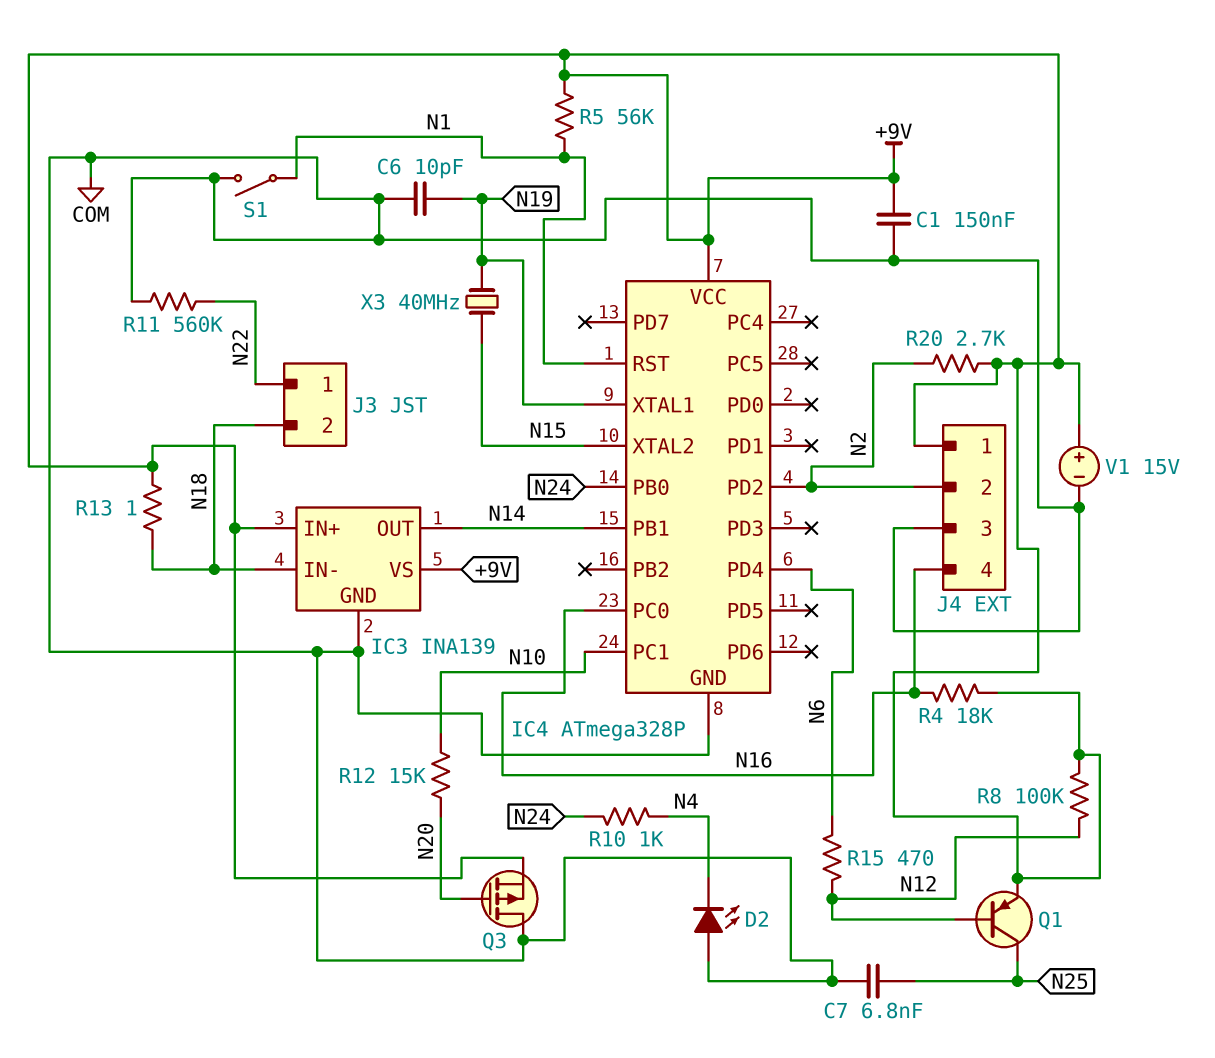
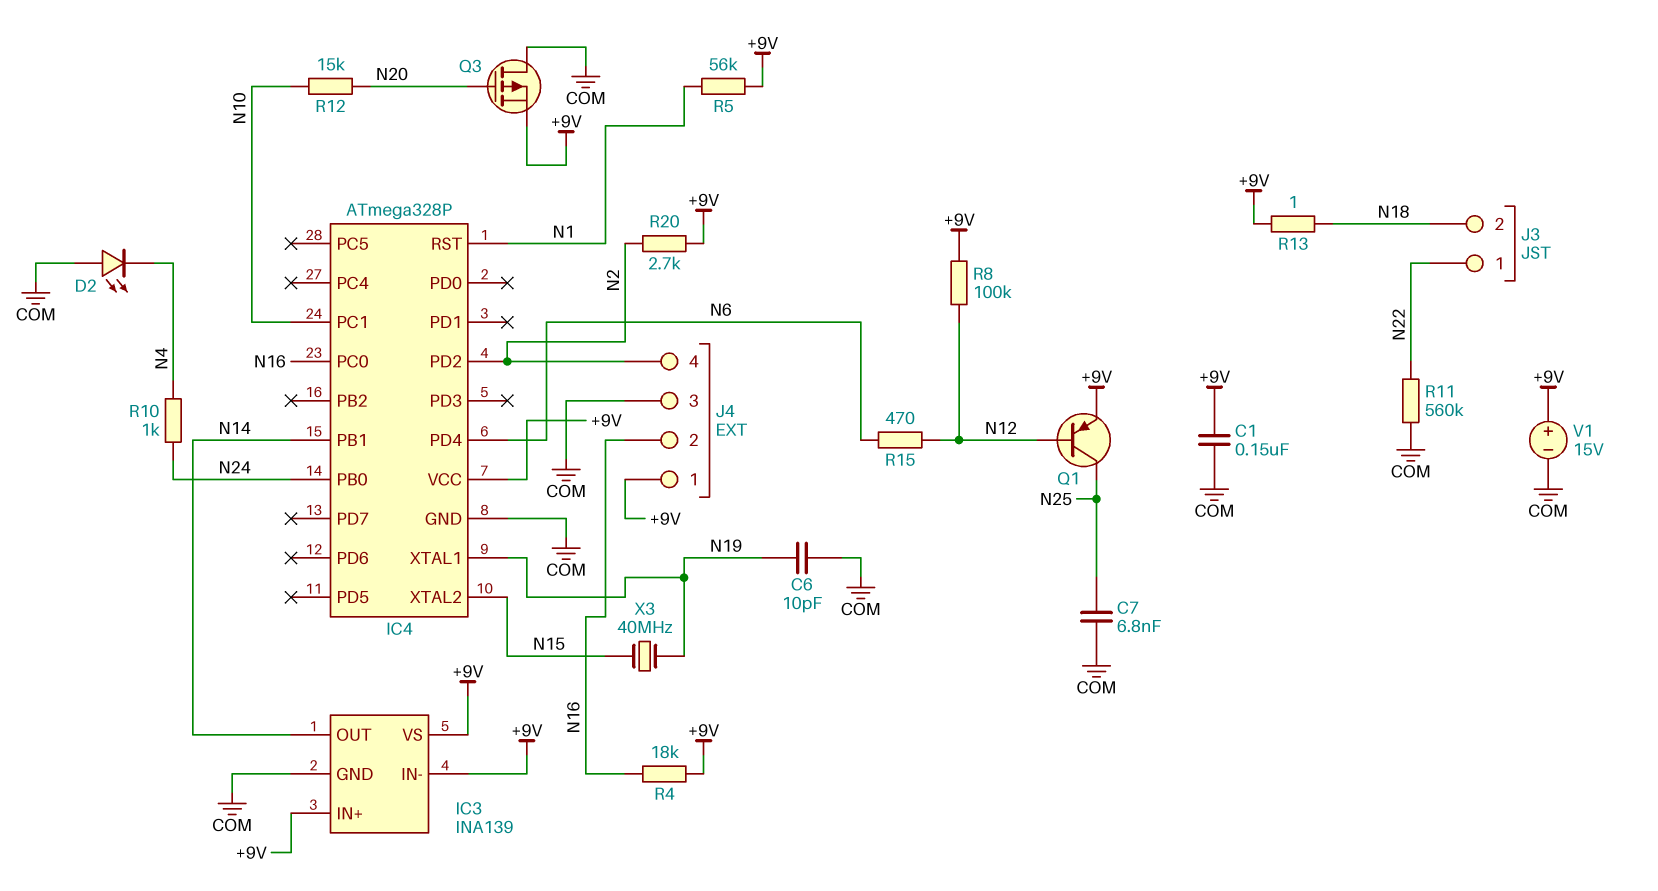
IC3 pin IN-: N18 -> +9V
J4 pin 2: N2 -> N16
J4 pin 4: N16 -> N2
S1: switch (COM, N1) -> none

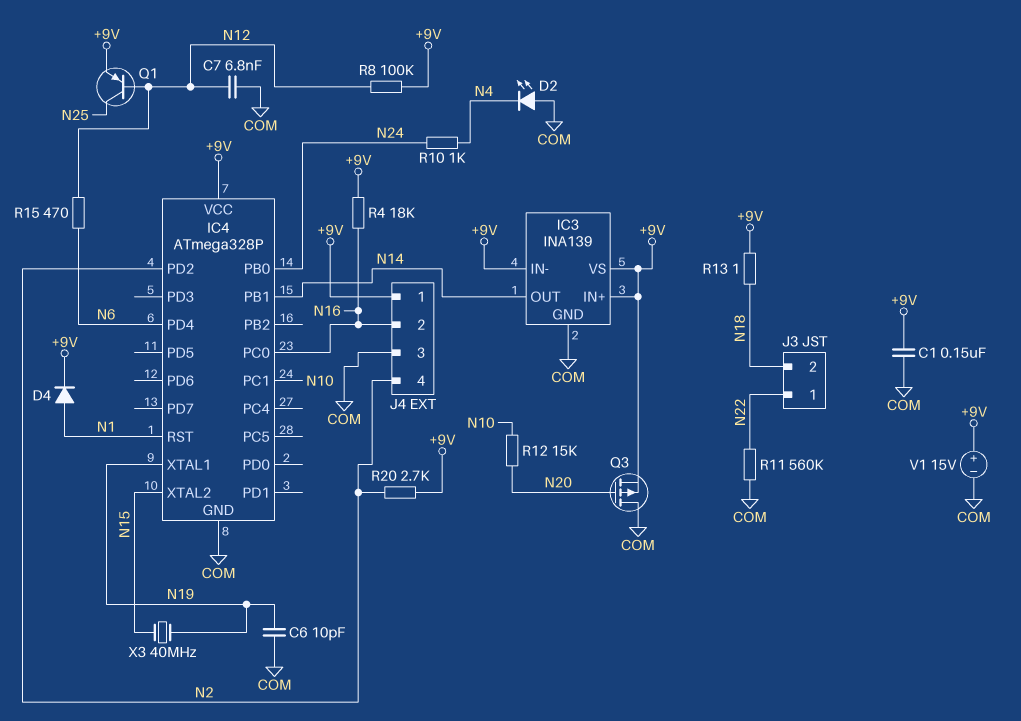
C7: 6.8nF (COM, N25) -> 6.8nF (COM, N12)
D4: none -> diode (A N1, K +9V)
R5: 56k (+9V, N1) -> none

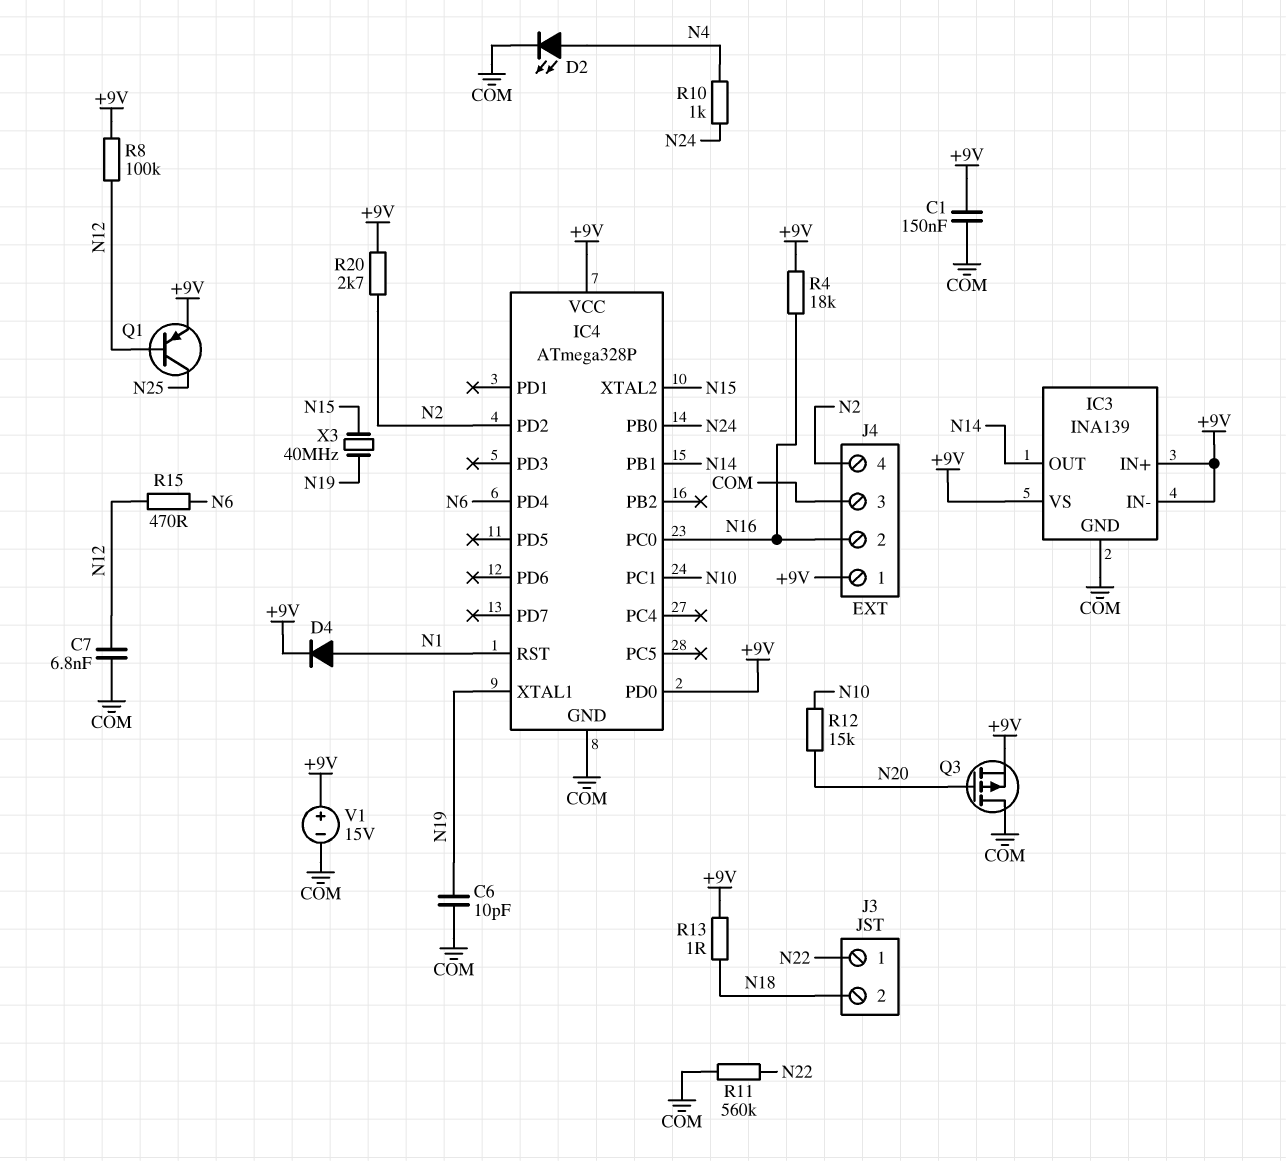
D2: LED (A COM, K N4) -> LED (A N4, K COM)
IC4 pin PD0: none -> +9V

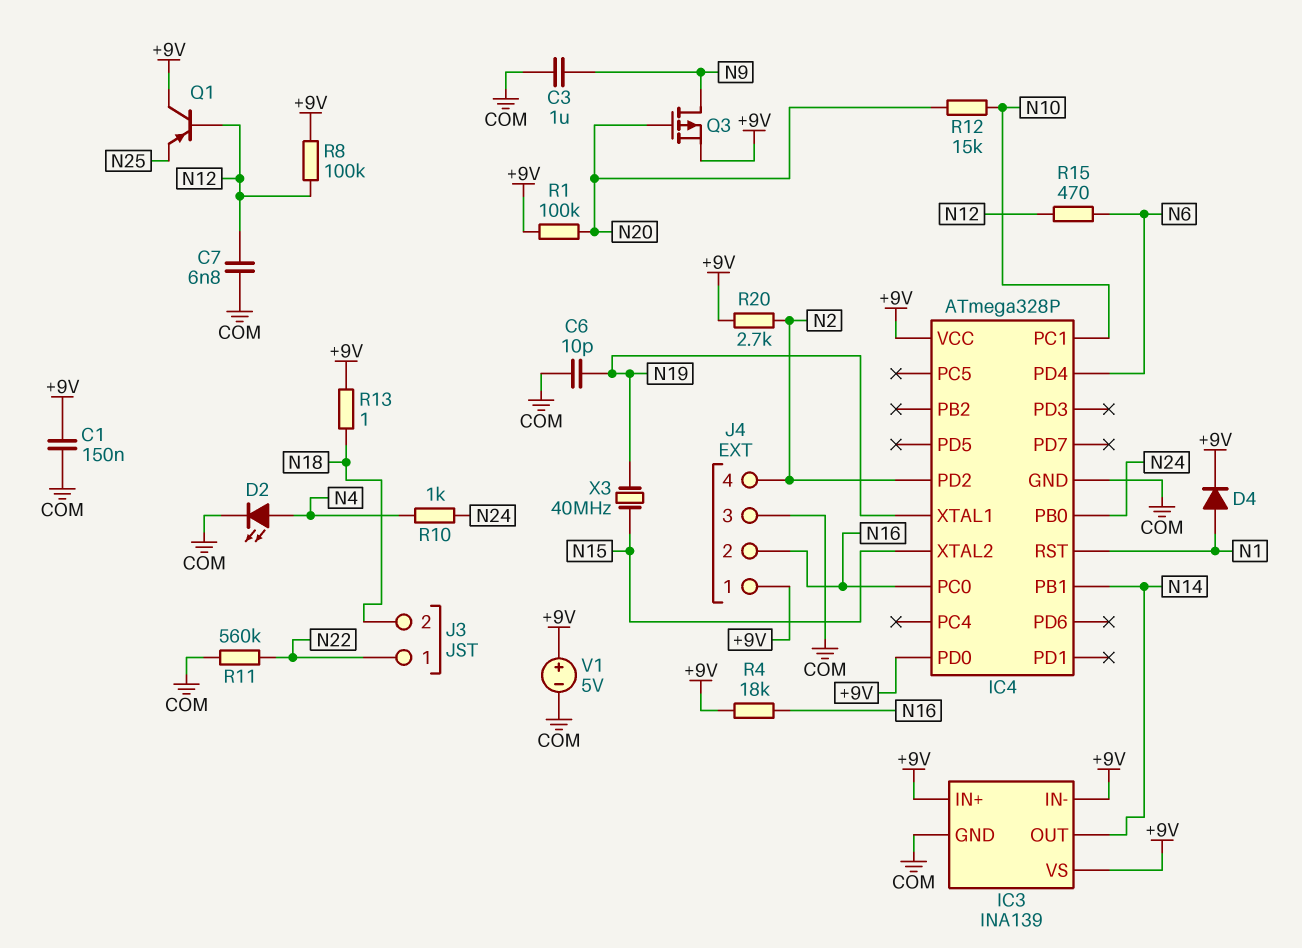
C3: none -> 1uF (COM, N9)
Q1: PNP (B N12, C N25, E +9V) -> PNP (B N12, C +9V, E N25)
Q3: PMOS (G N20, D COM, S +9V) -> PMOS (G N20, D N9, S +9V)
R1: none -> 100k (+9V, N20)
V1: 15V (plus +9V, minus COM) -> 5V (plus +9V, minus COM)

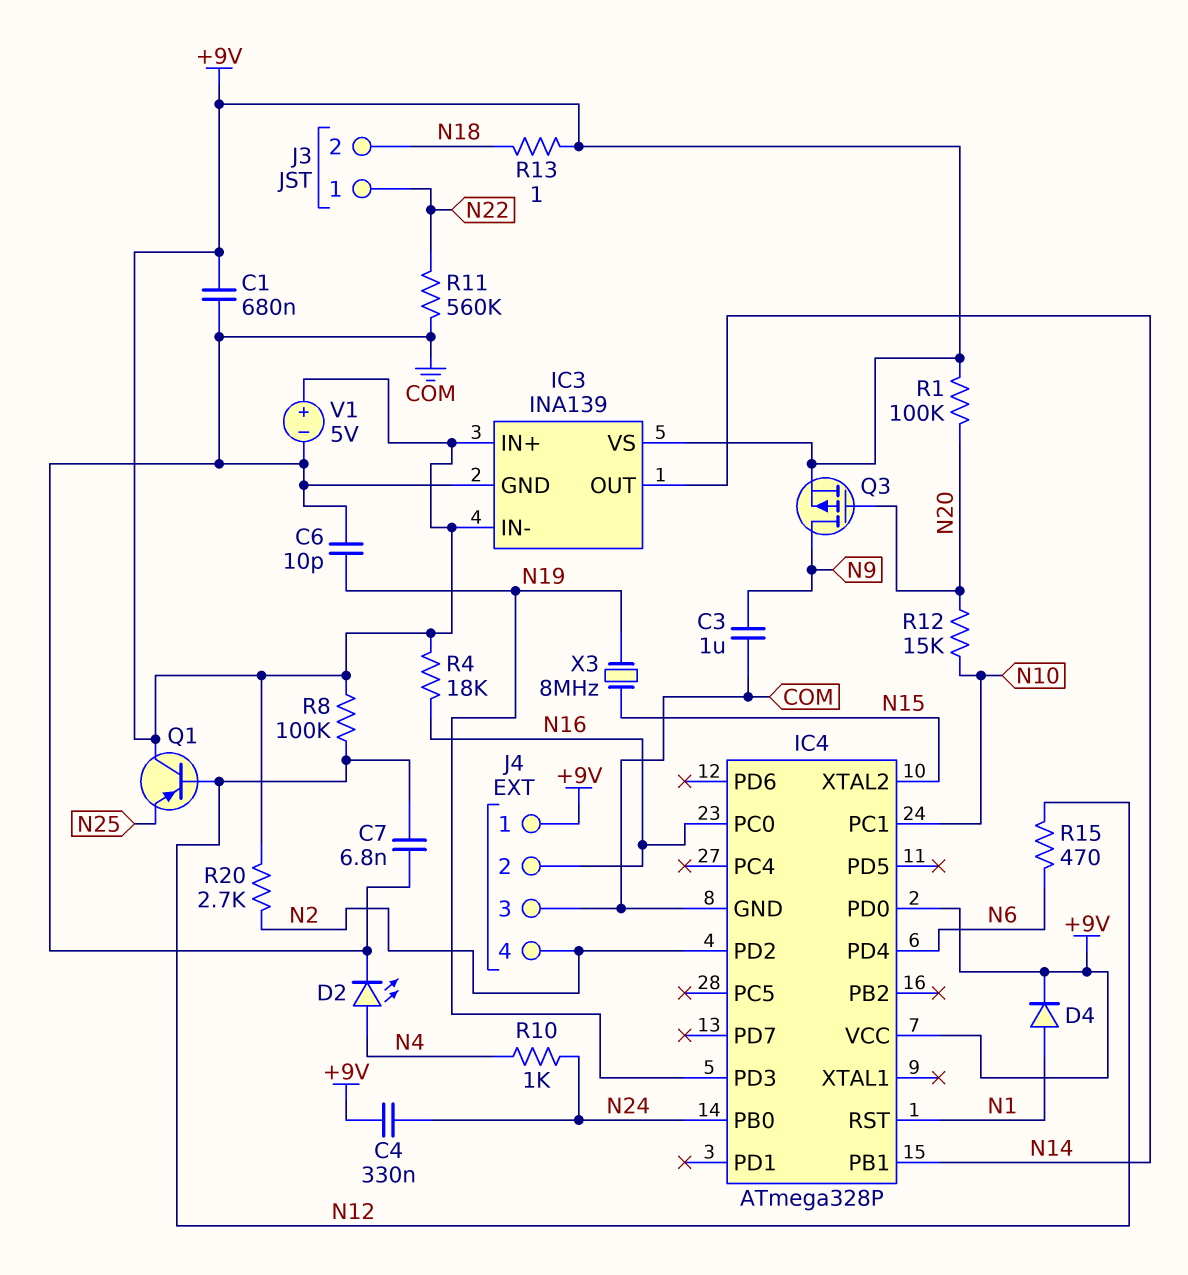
C1: 150nF (+9V, COM) -> 680nF (+9V, COM)
C4: none -> 330nF (+9V, N24)
IC4 pin PD3: none -> N19
IC4 pin XTAL1: N19 -> none
X3: 40MHz (N15, N19) -> 8MHz (N15, N19)

